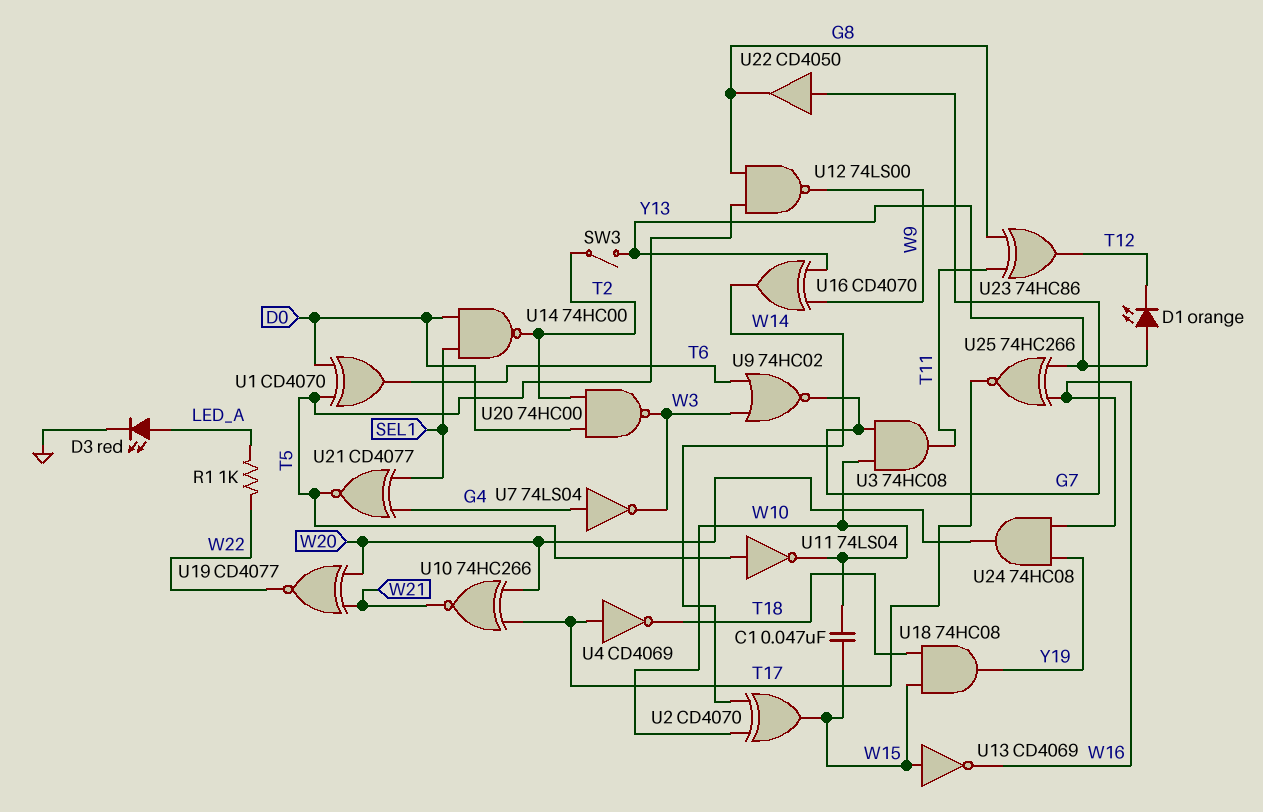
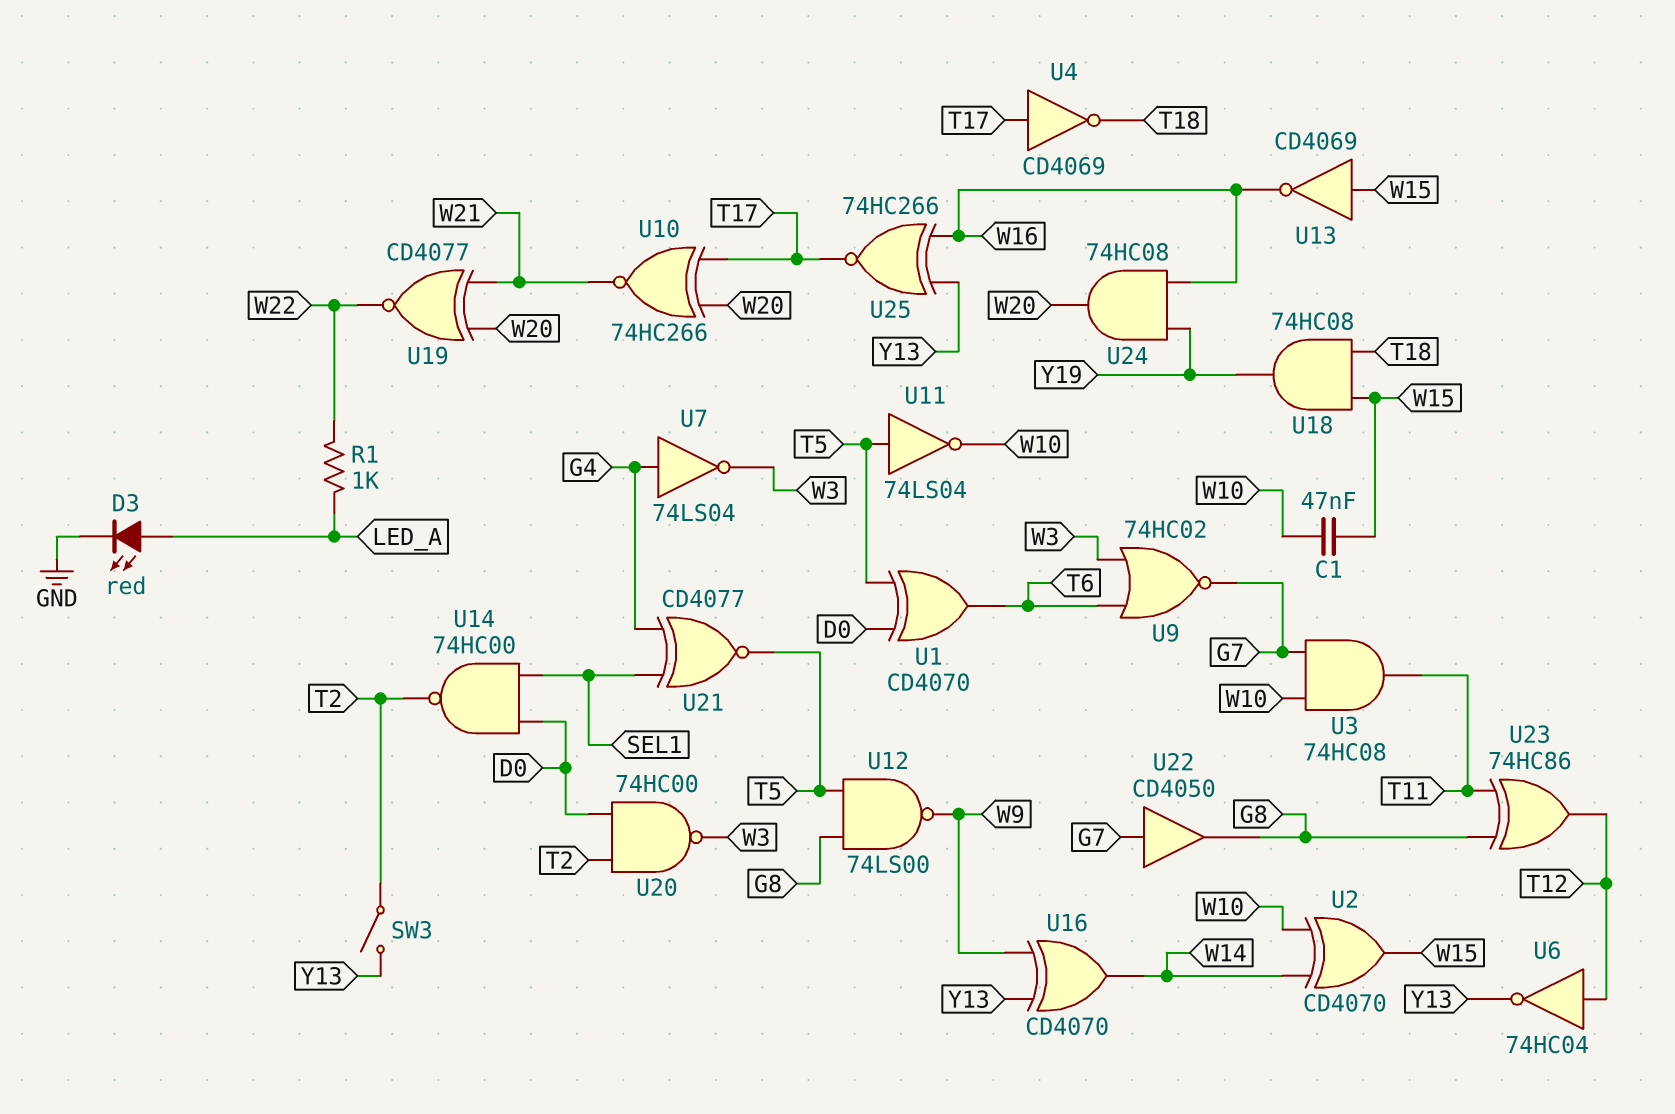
D1: LED orange (A Y13, K T12) -> none
U6: none -> NOT 74HC04 (in T12, out Y13)

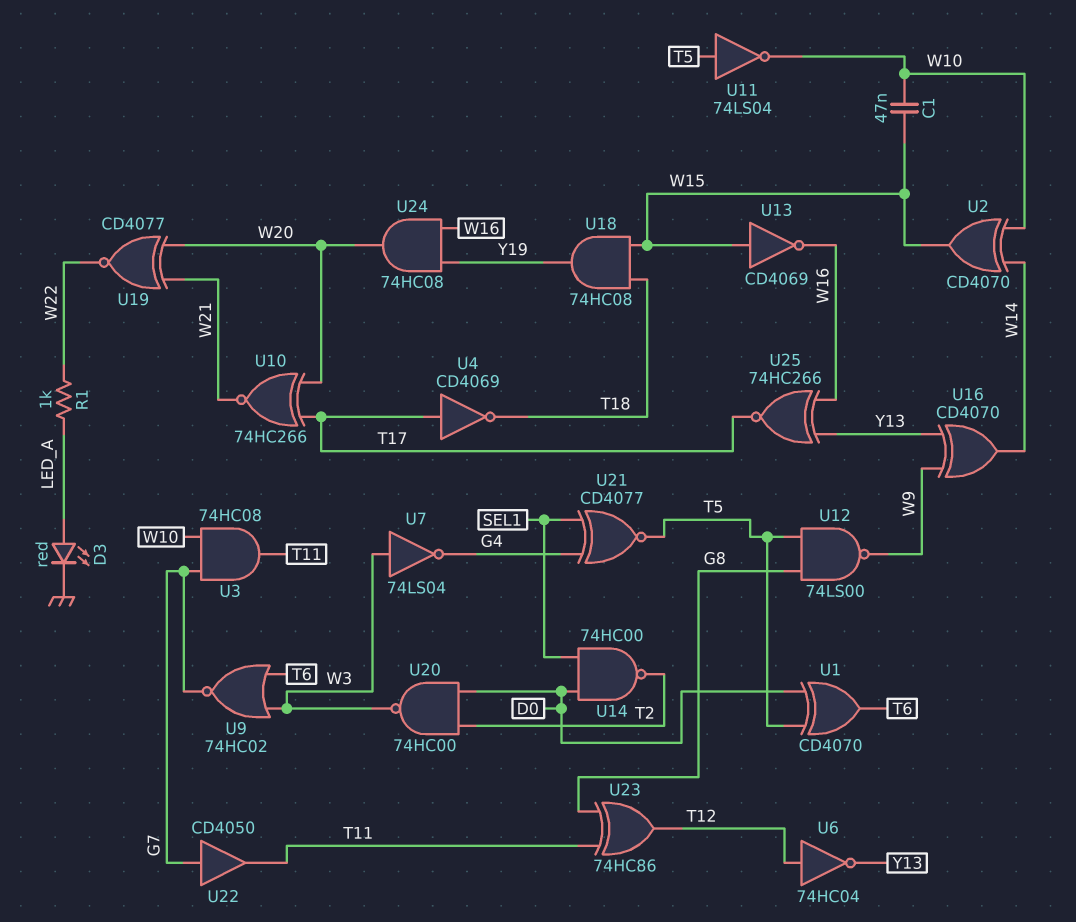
SW3: switch (T2, Y13) -> none
U7: NOT 74LS04 (in G4, out W3) -> NOT 74LS04 (in W3, out G4)
U22: buffer CD4050 (in G7, out G8) -> buffer CD4050 (in G7, out T11)

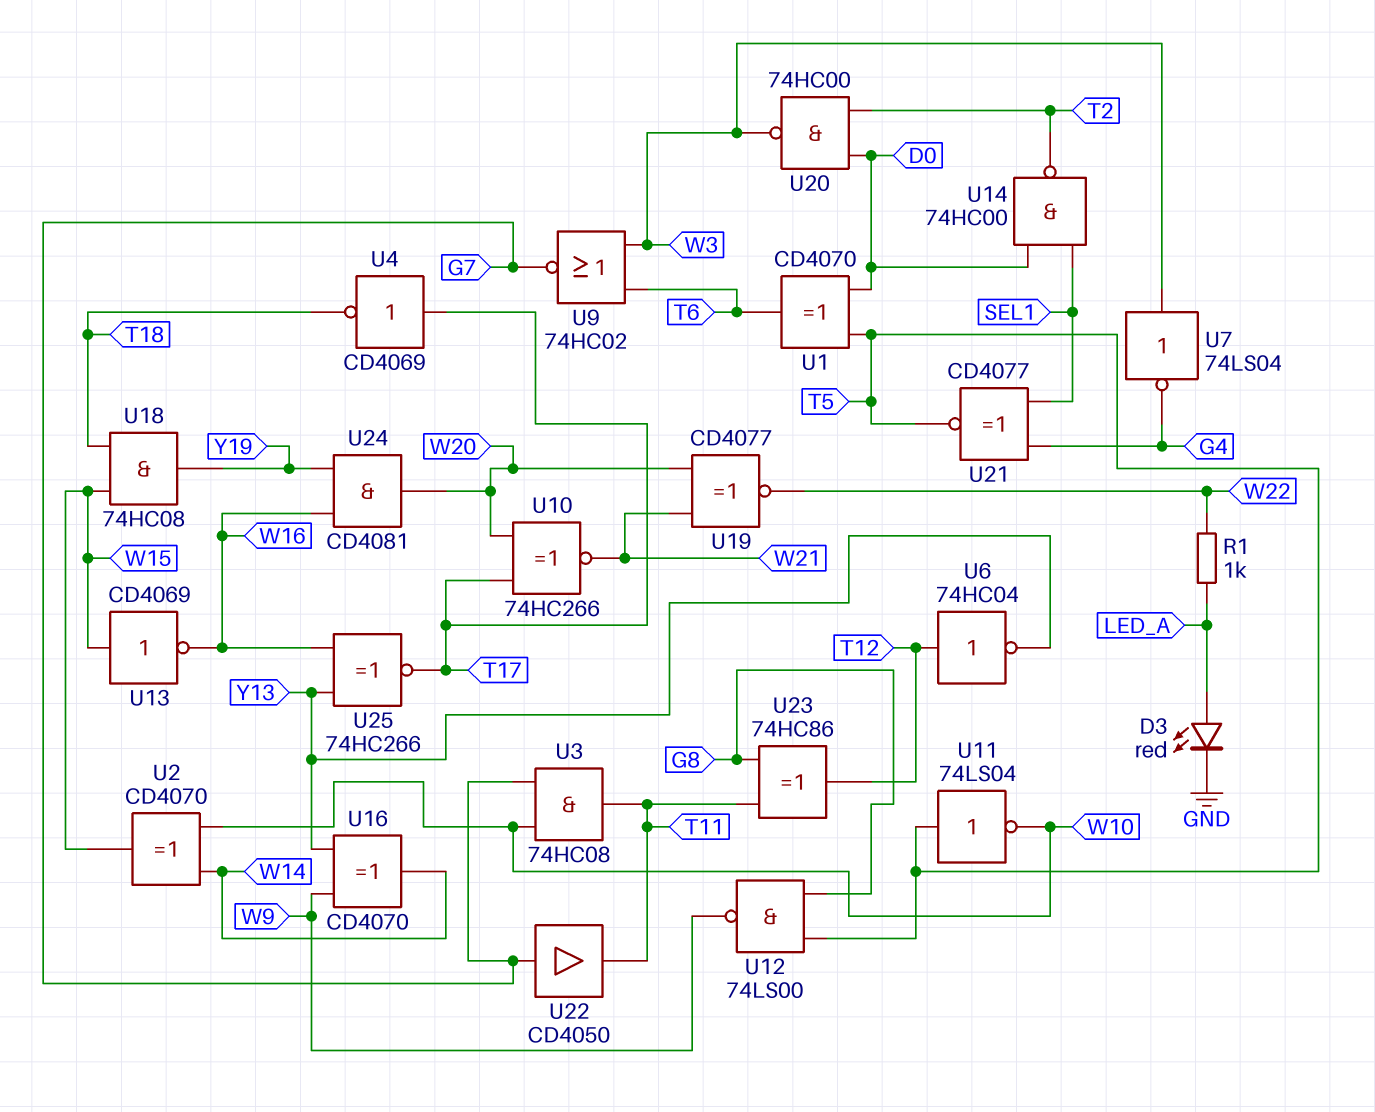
C1: 47nF (W10, W15) -> none
U24: AND 74HC08 (in W16, in Y19, out W20) -> AND CD4081 (in W16, in Y19, out W20)

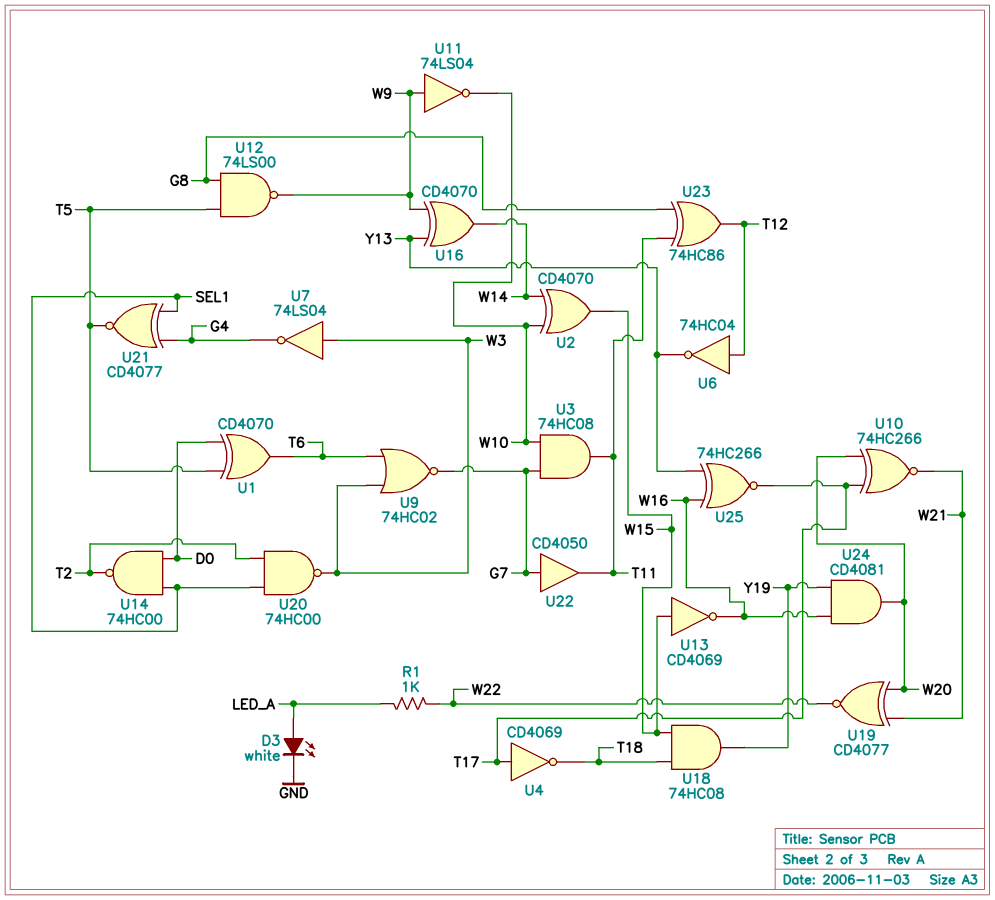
D3: LED red (A LED_A, K GND) -> LED white (A LED_A, K GND)
U11: NOT 74LS04 (in T5, out W10) -> NOT 74LS04 (in W9, out W10)
U20: NAND 74HC00 (in D0, in T2, out W3) -> NAND 74HC00 (in SEL1, in T2, out W3)

